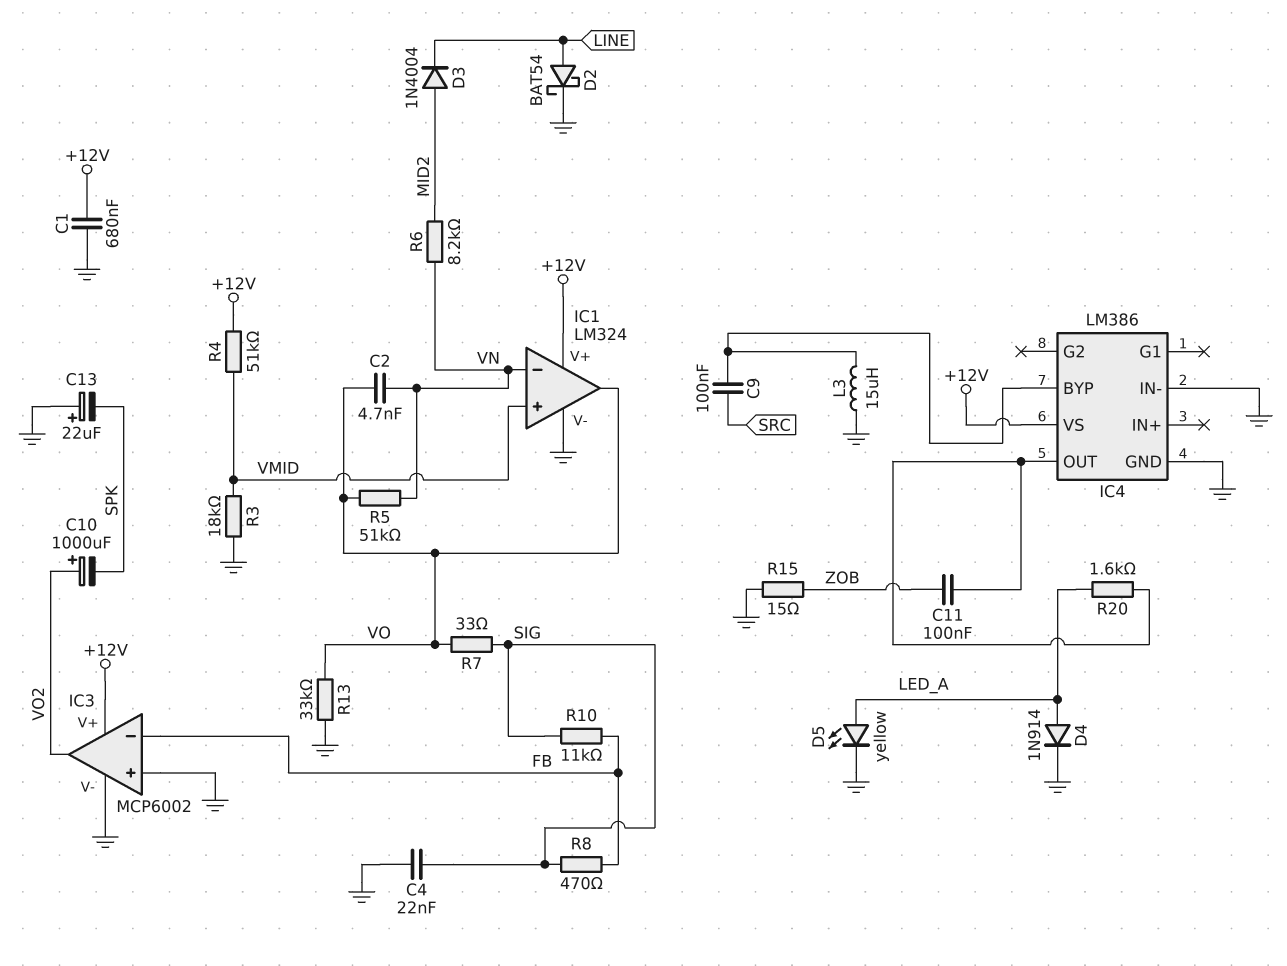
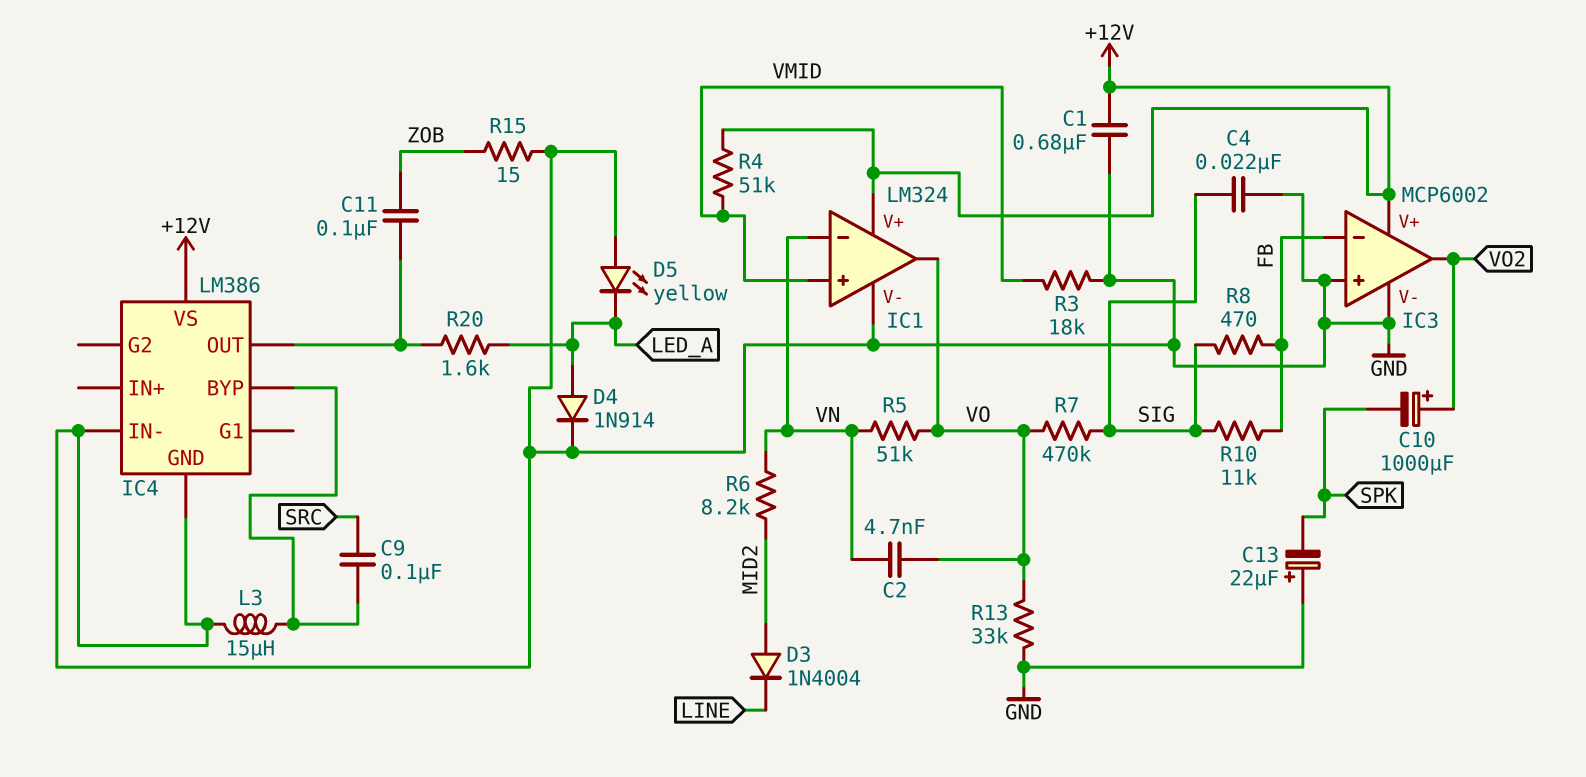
D2: schottky BAT54 (A LINE, K GND) -> none
D5: LED yellow (A LED_A, K GND) -> LED yellow (A GND, K LED_A)
R7: 33 (SIG, VO) -> 470k (SIG, VO)

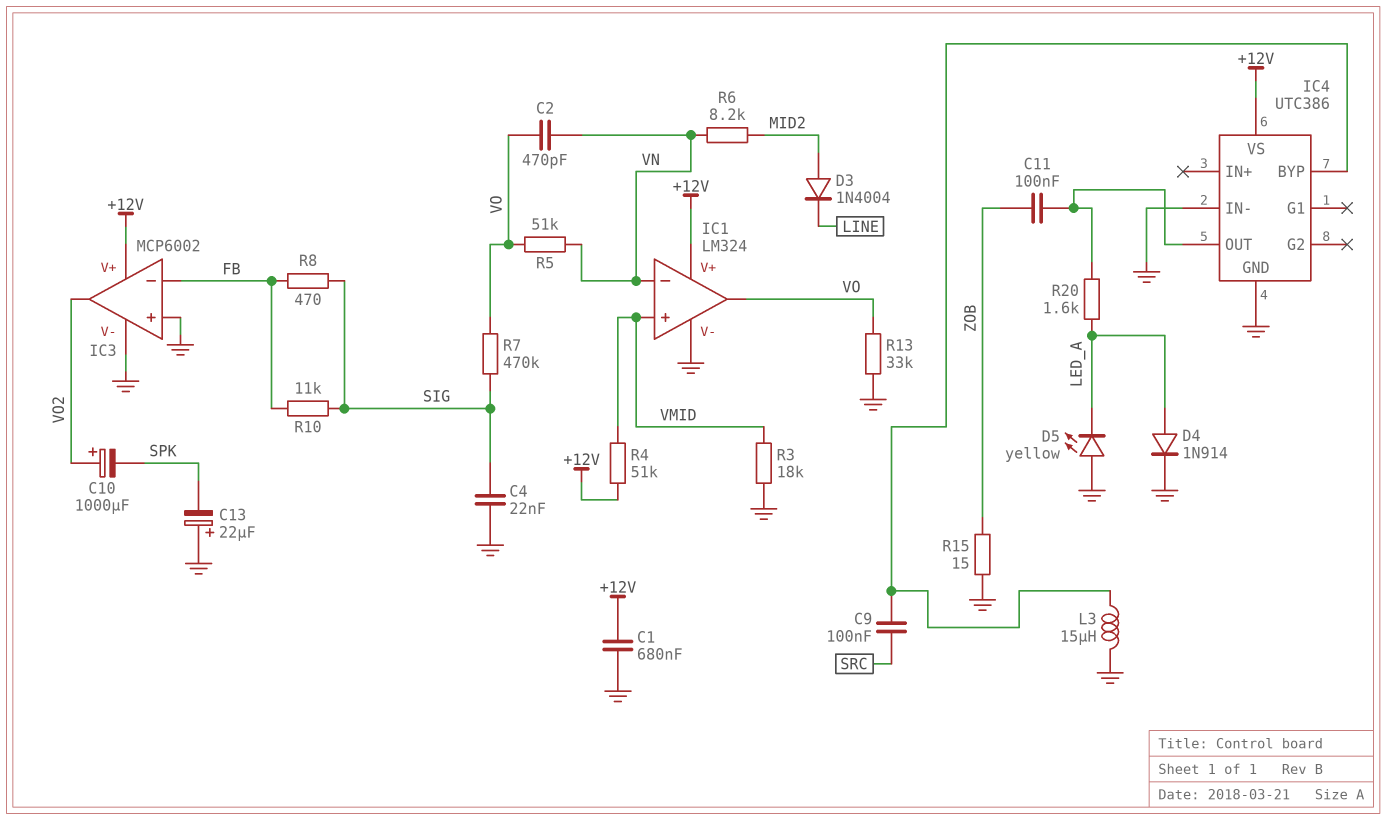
C2: 4.7nF (VN, VO) -> 470pF (VN, VO)
IC4: LM386 -> UTC386

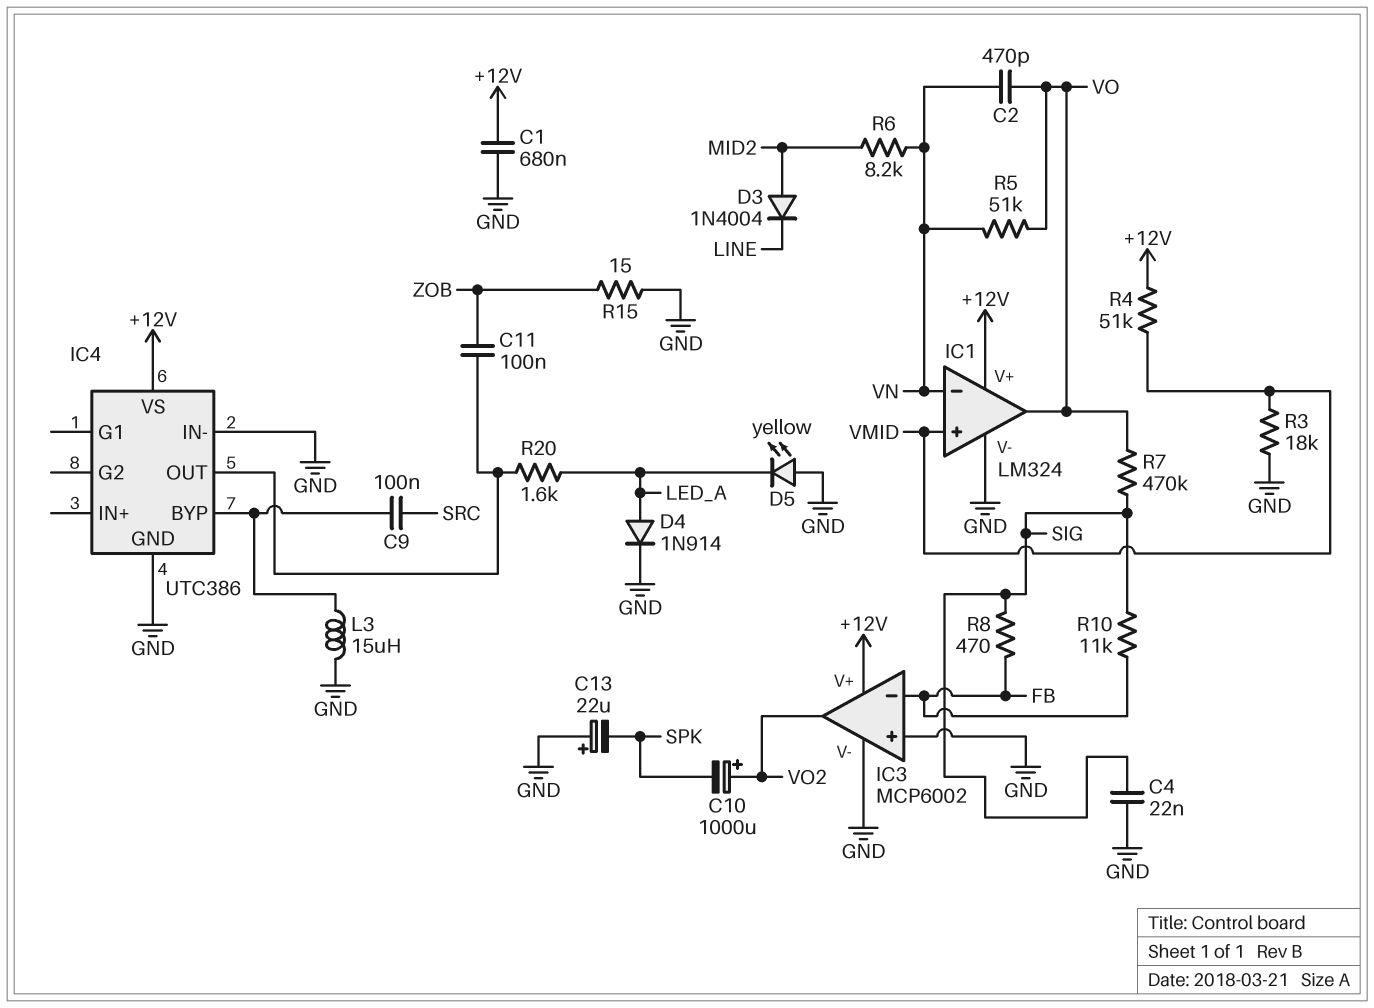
R13: 33k (GND, VO) -> none

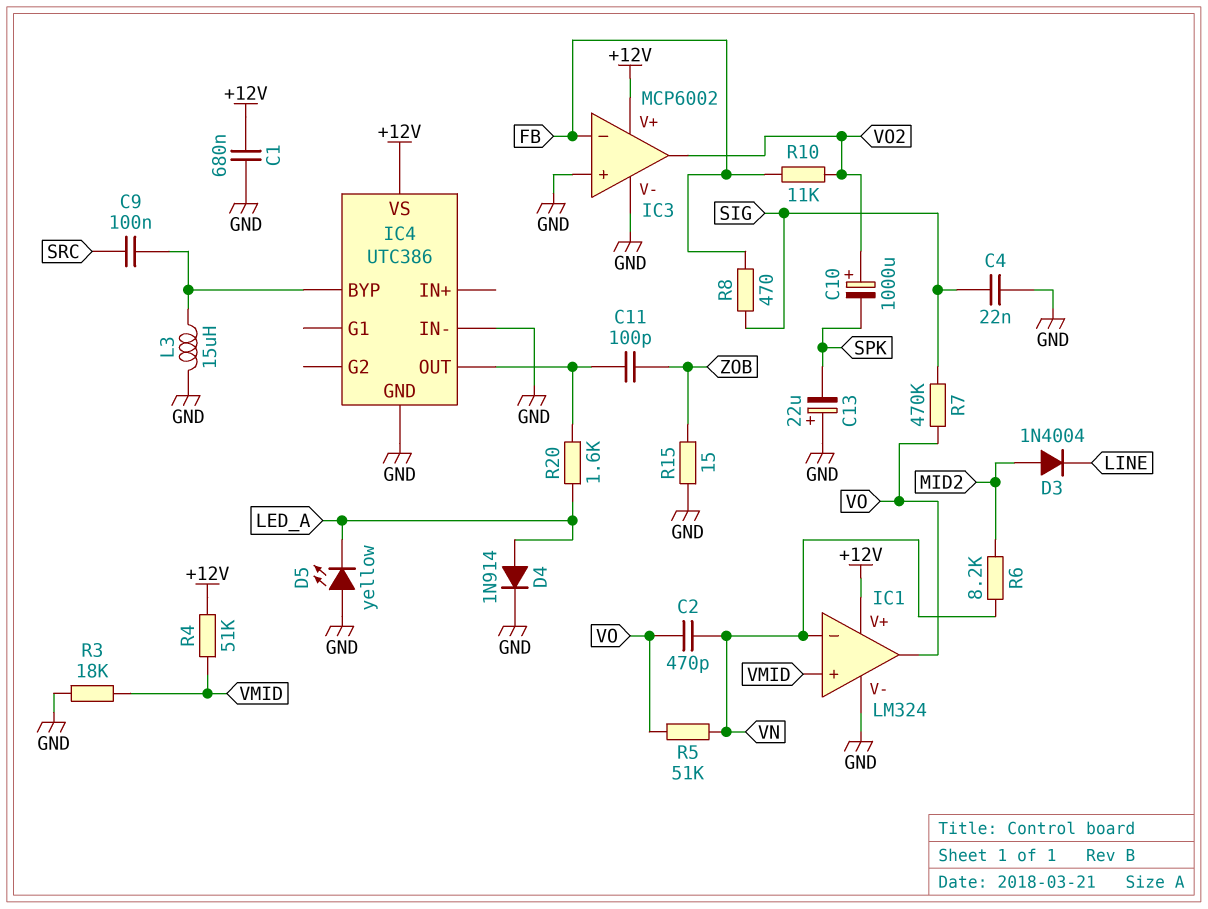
C11: 100nF (IC4/OUT, ZOB) -> 100pF (IC4/OUT, ZOB)
R10: 11k (FB, SIG) -> 11k (FB, VO2)

